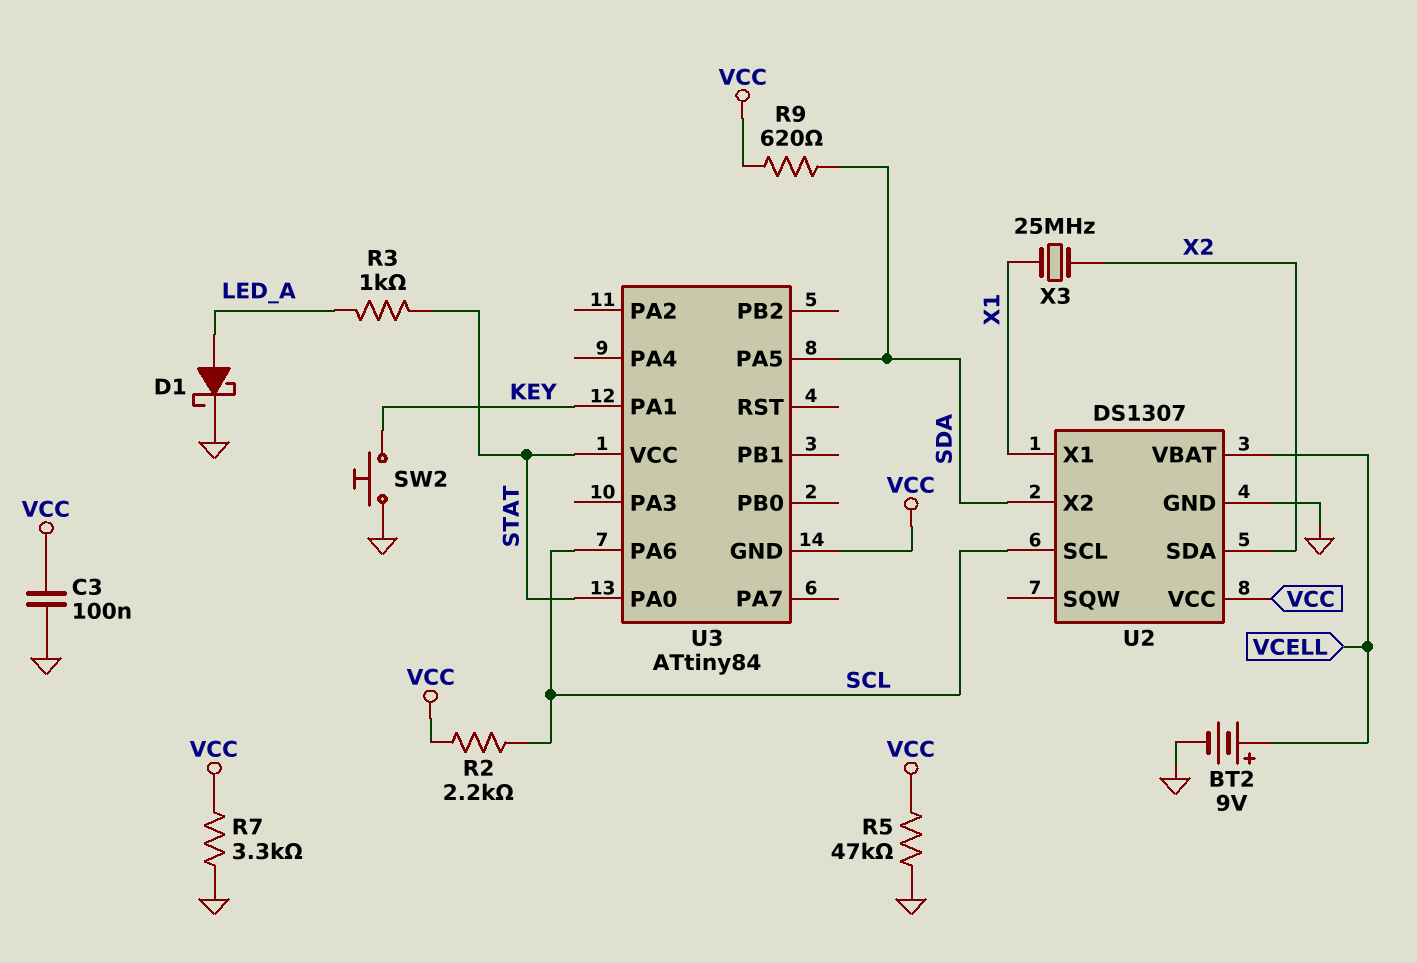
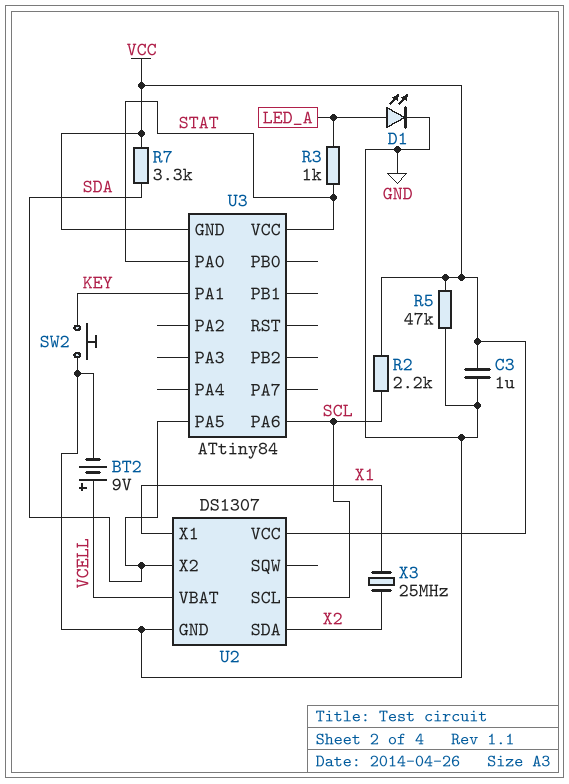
C3: 100nF (GND, VCC) -> 1uF (GND, VCC)
D1: schottky (A LED_A, K GND) -> LED (A LED_A, K GND)
R7: 3.3k (GND, VCC) -> 3.3k (SDA, VCC)
R9: 620 (SDA, VCC) -> none

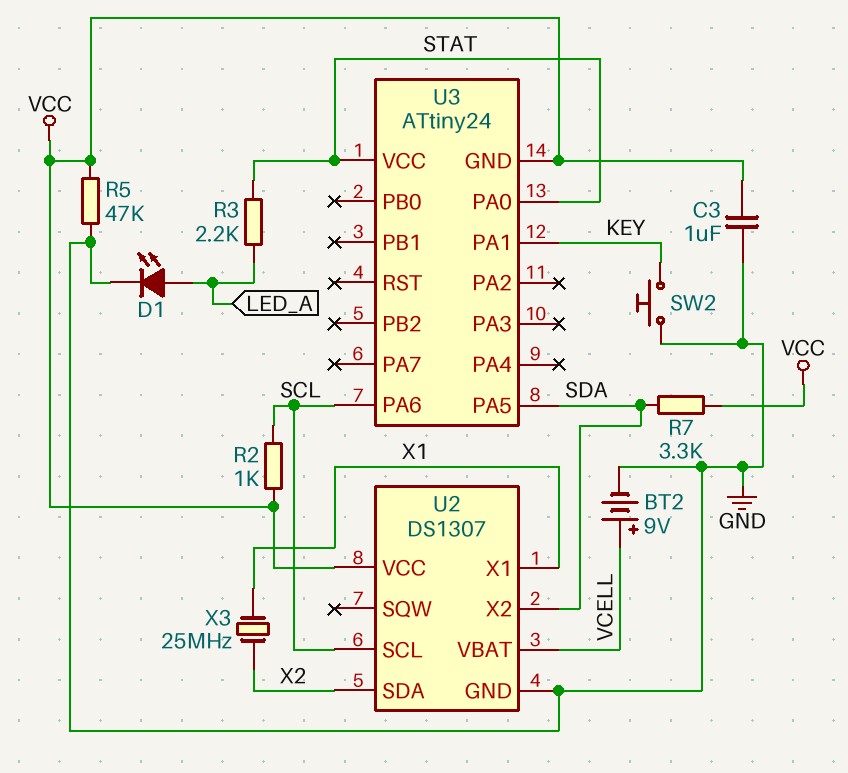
R2: 2.2k (SCL, VCC) -> 1k (SCL, VCC)
R3: 1k (LED_A, STAT) -> 2.2k (LED_A, STAT)
U3: ATtiny84 -> ATtiny24

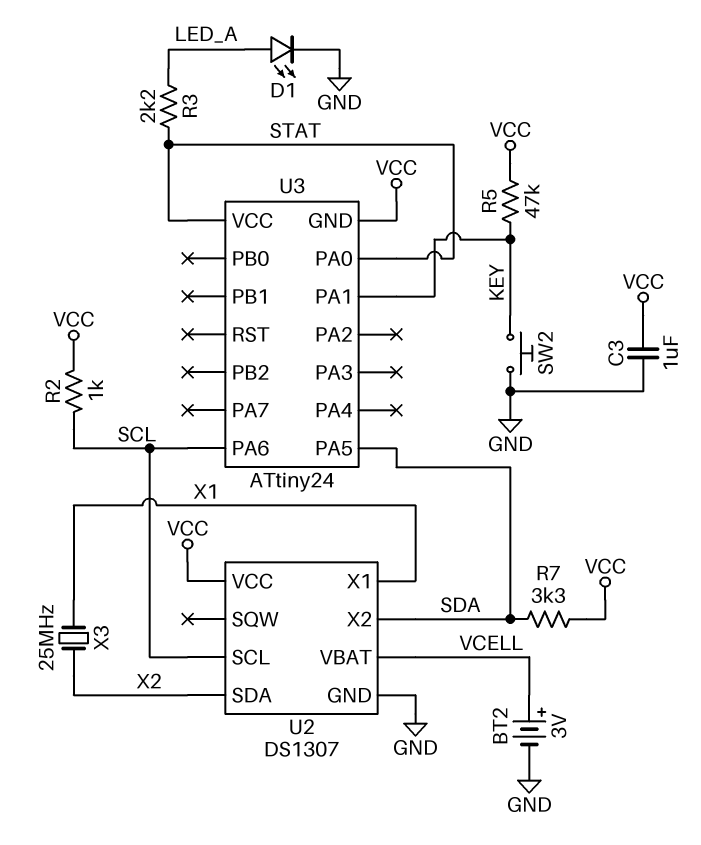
BT2: 9V (plus VCELL, minus GND) -> 3V (plus VCELL, minus GND)
R5: 47k (GND, VCC) -> 47k (KEY, VCC)

